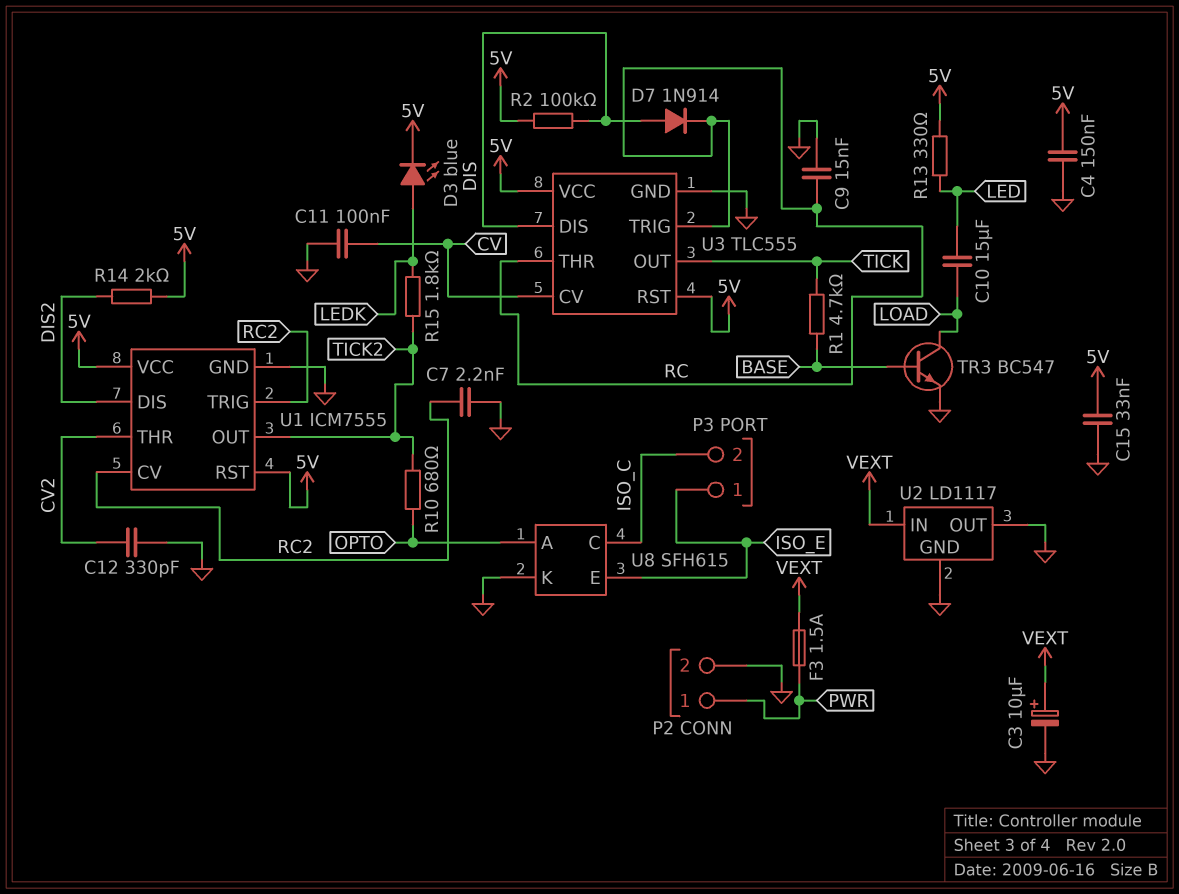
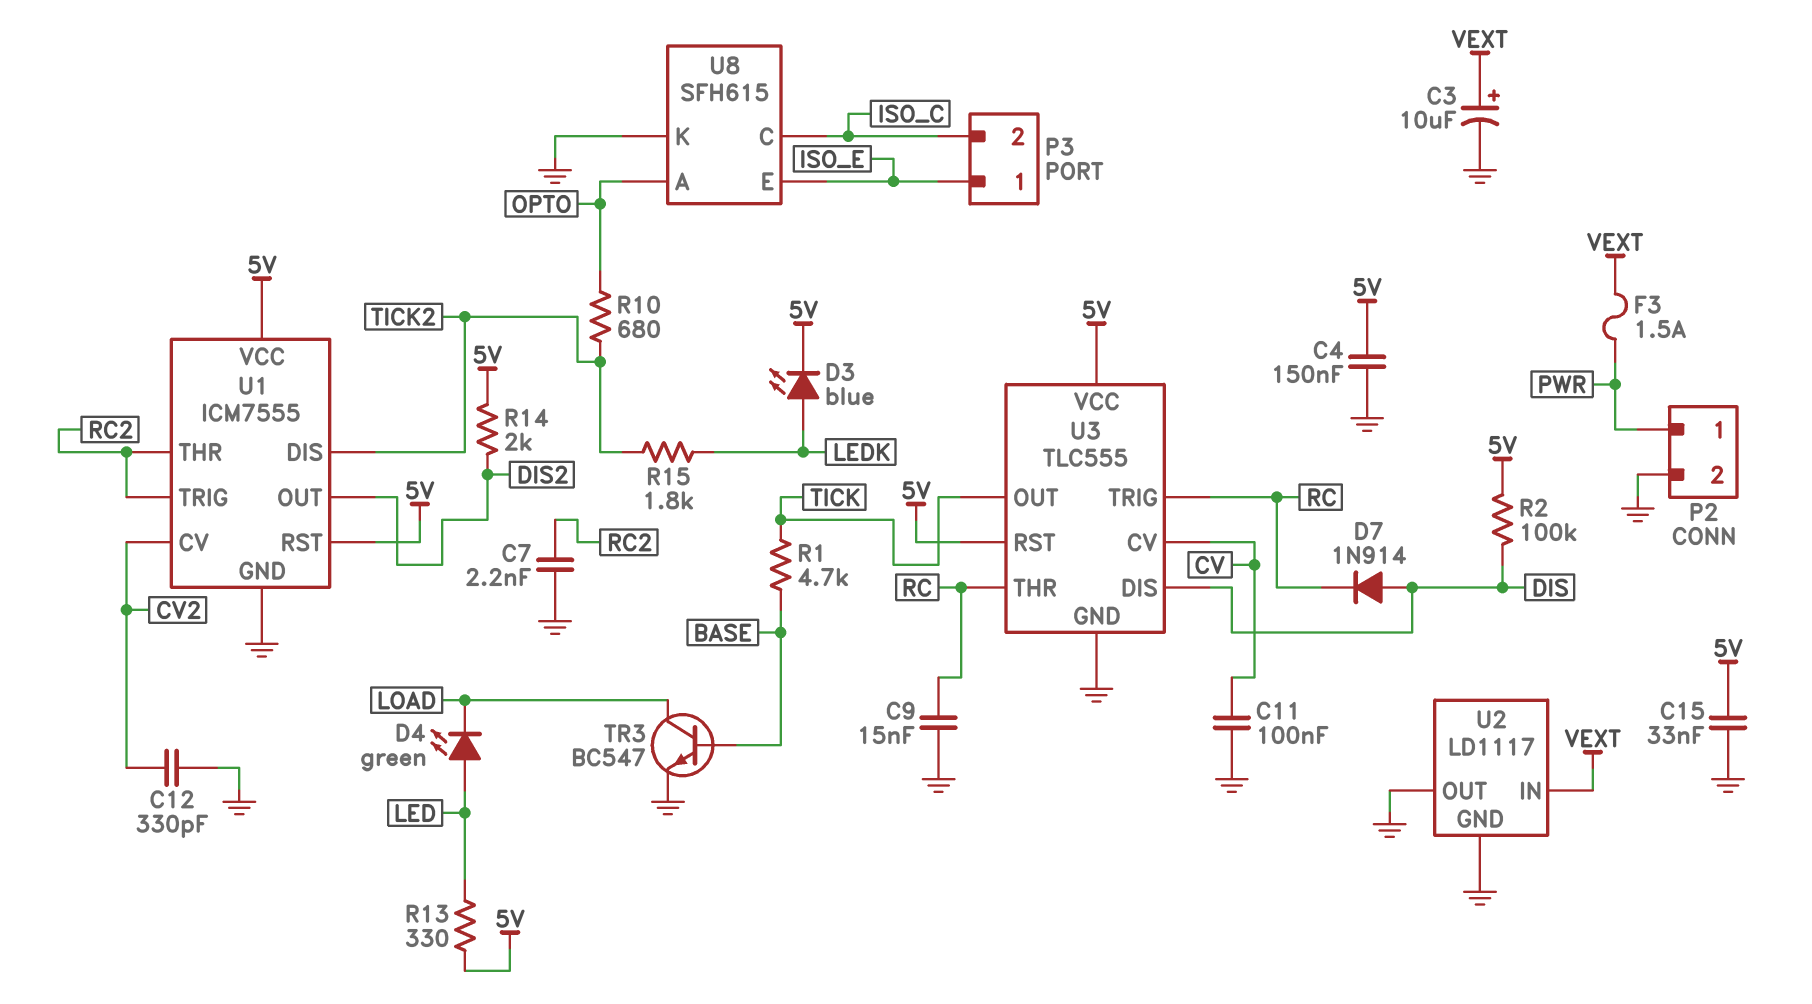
C10: 15uF (LED, LOAD) -> none
D4: none -> LED green (A LED, K LOAD)
U1 pin CV: RC2 -> CV2
U1 pin DIS: DIS2 -> TICK2
U1 pin OUT: TICK2 -> DIS2
U1 pin THR: CV2 -> RC2

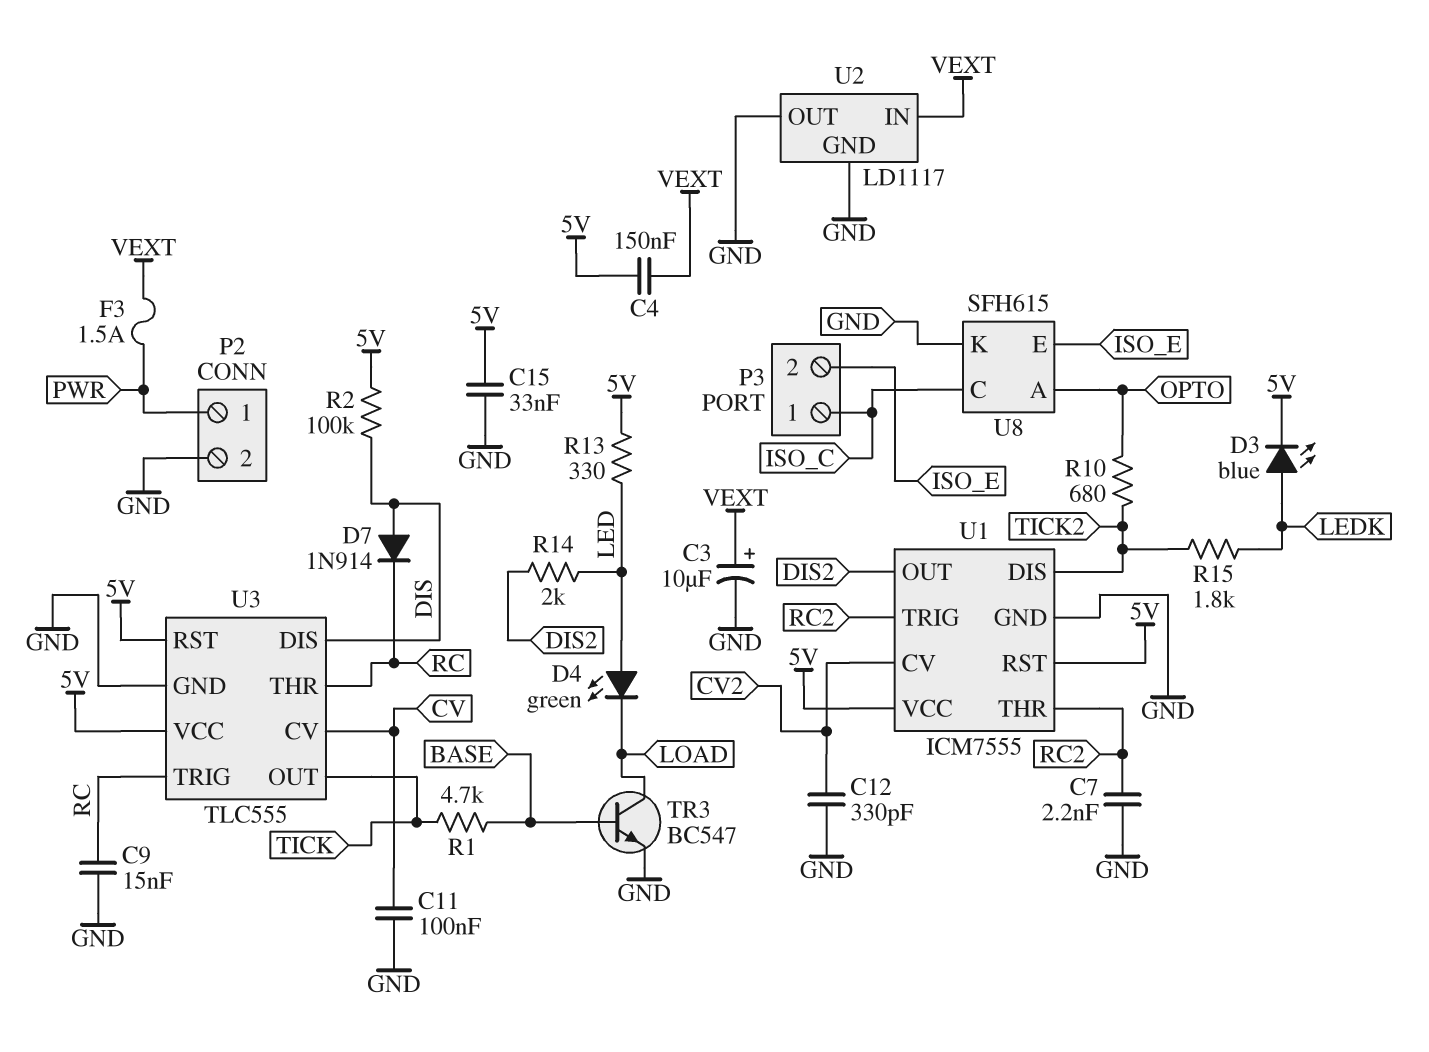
C4: 150nF (5V, GND) -> 150nF (5V, VEXT)
P3 pin 1: ISO_E -> ISO_C
P3 pin 2: ISO_C -> ISO_E
R14: 2k (5V, DIS2) -> 2k (DIS2, LED)

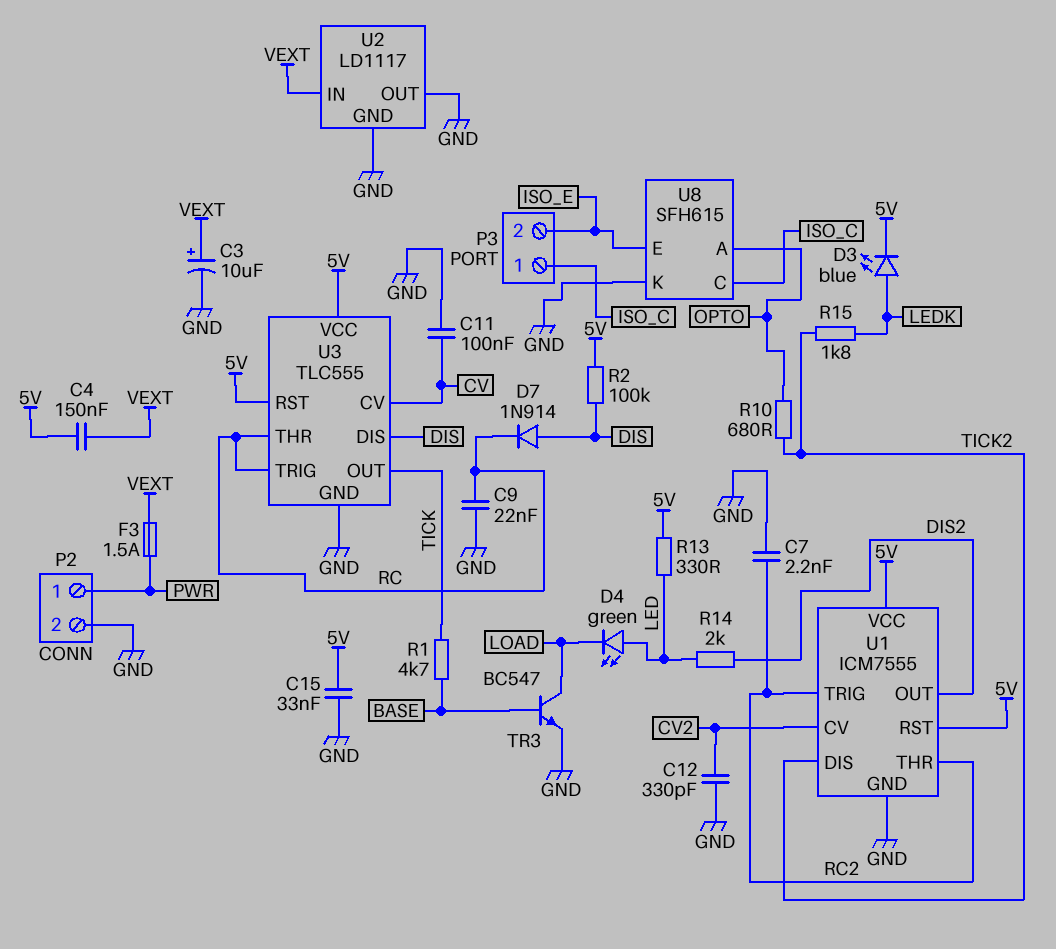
C9: 15nF (GND, RC) -> 22nF (GND, RC)

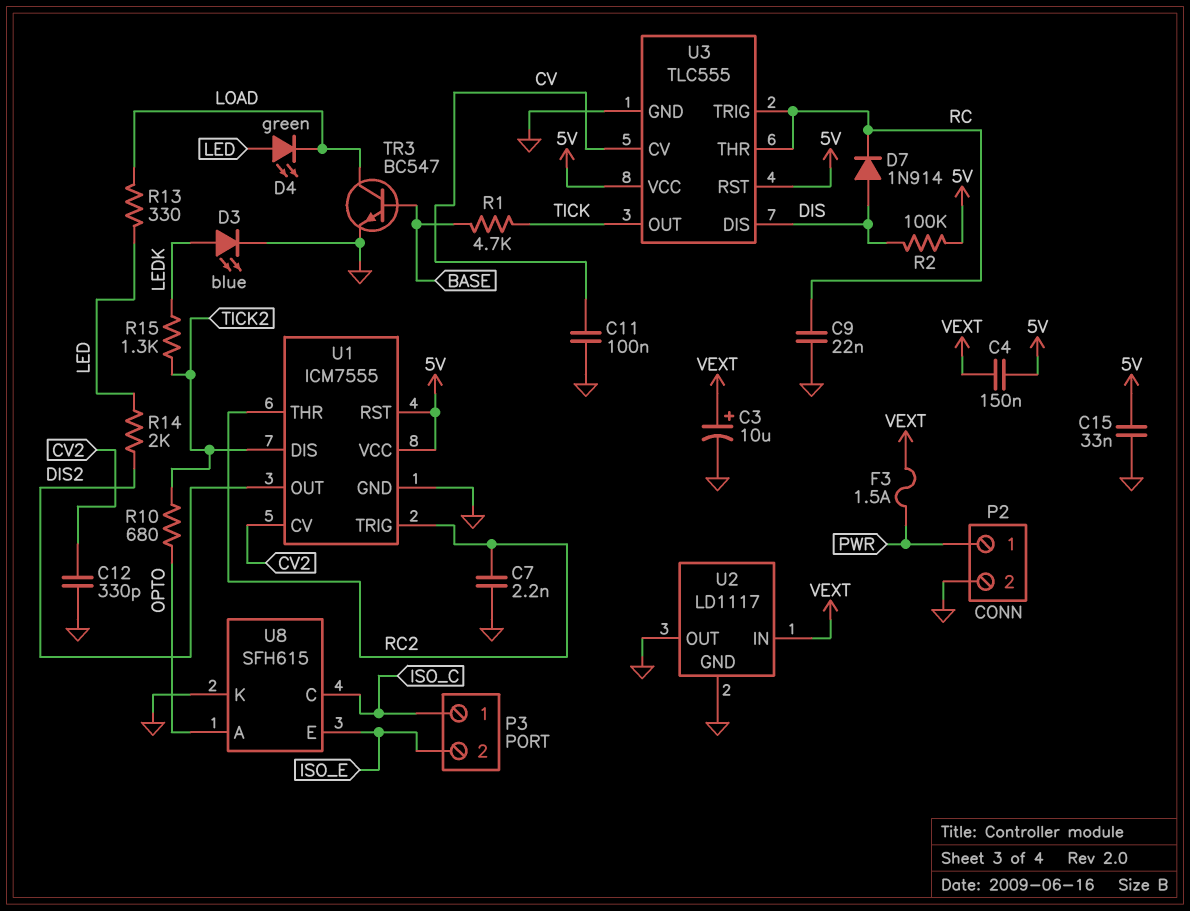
D3: LED blue (A LEDK, K 5V) -> LED blue (A LEDK, K GND)
R13: 330 (5V, LED) -> 330 (LED, LOAD)
R15: 1.8k (LEDK, TICK2) -> 1.3k (LEDK, TICK2)

